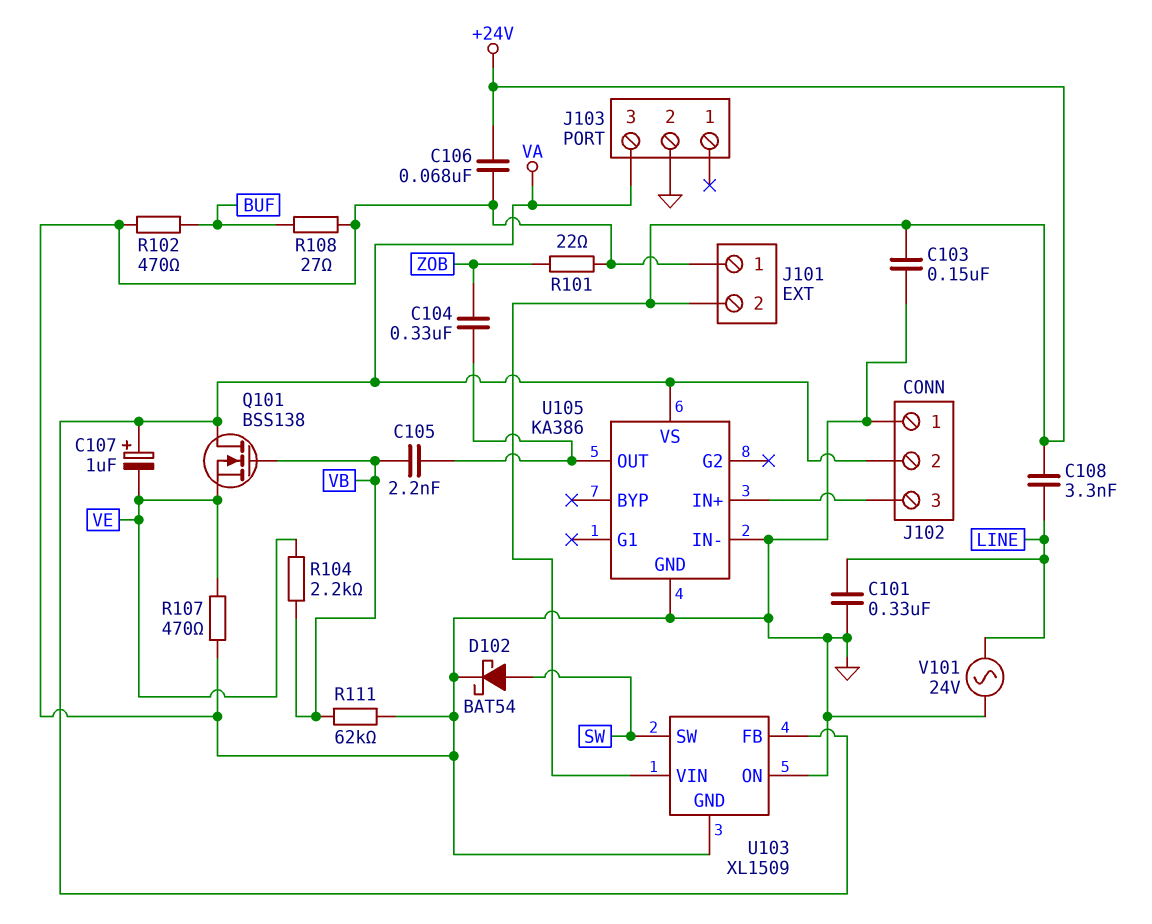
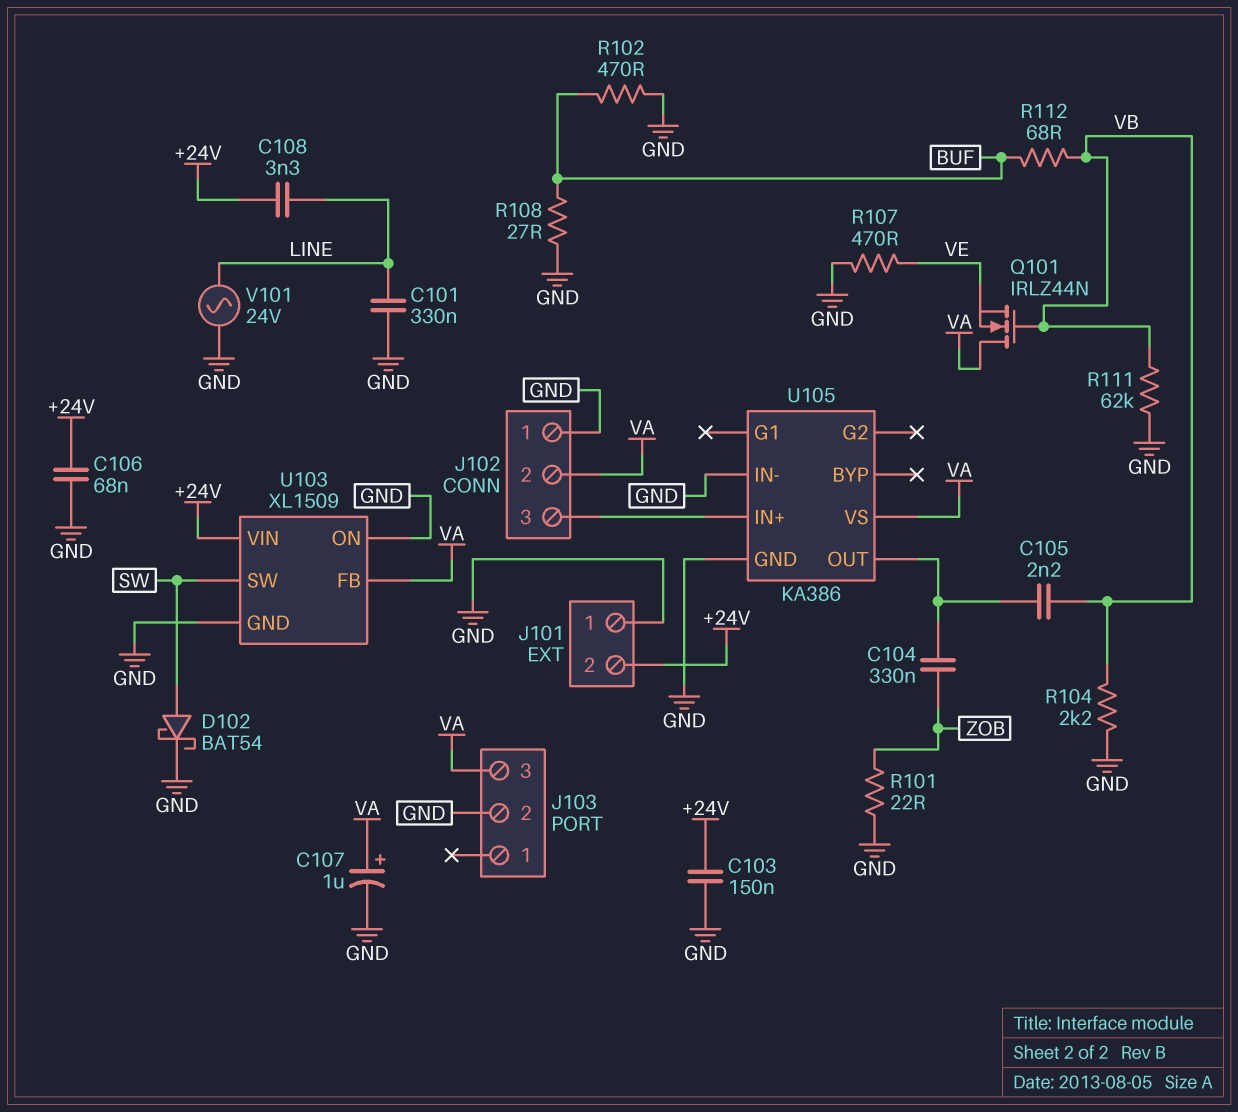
C107: 1uF (plus VA, minus VE) -> 1uF (plus VA, minus GND)
Q101: NMOS BSS138 (G VB, D VA, S VE) -> NMOS IRLZ44N (G VB, D VA, S VE)
R104: 2.2k (VB, VE) -> 2.2k (GND, VB)
R112: none -> 68 (BUF, VB)

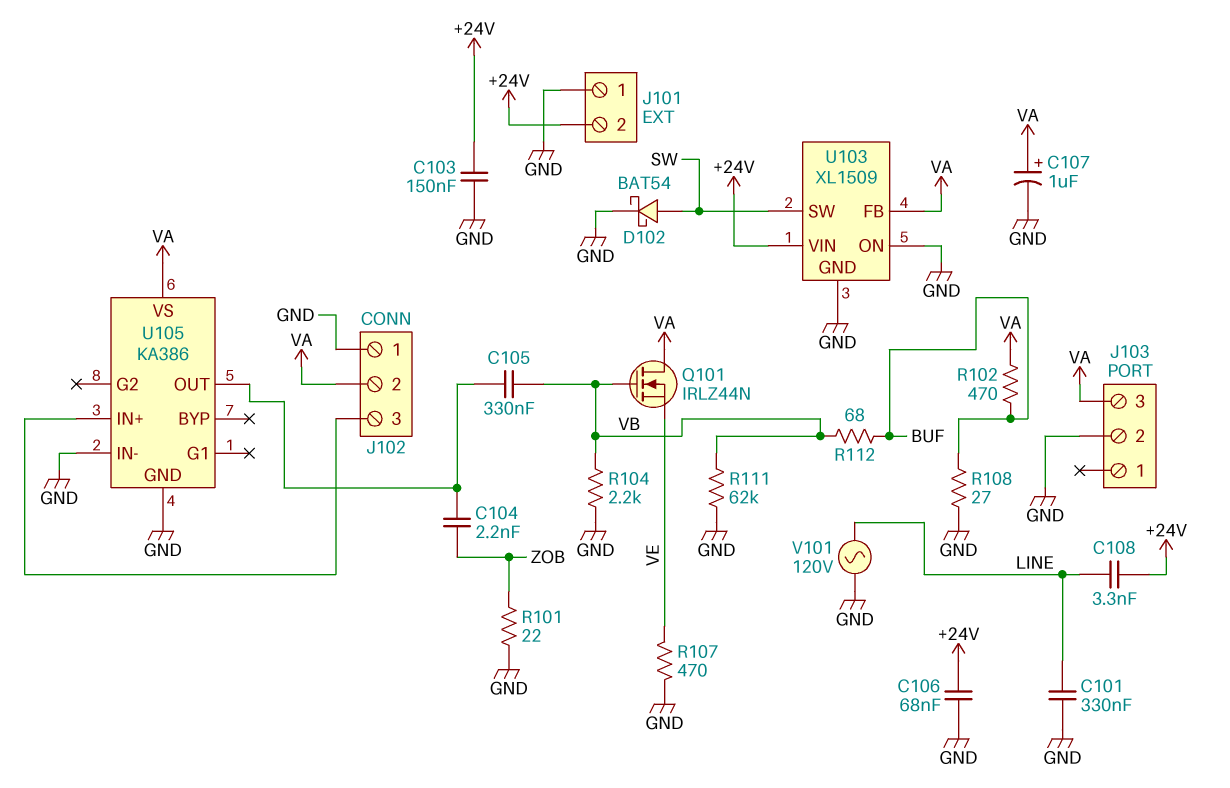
C104: 330nF (U105/OUT, ZOB) -> 2.2nF (U105/OUT, ZOB)
C105: 2.2nF (U105/OUT, VB) -> 330nF (U105/OUT, VB)
R102: 470 (BUF, GND) -> 470 (BUF, VA)
V101: AC 24V (GND, LINE) -> AC 120V (GND, LINE)

